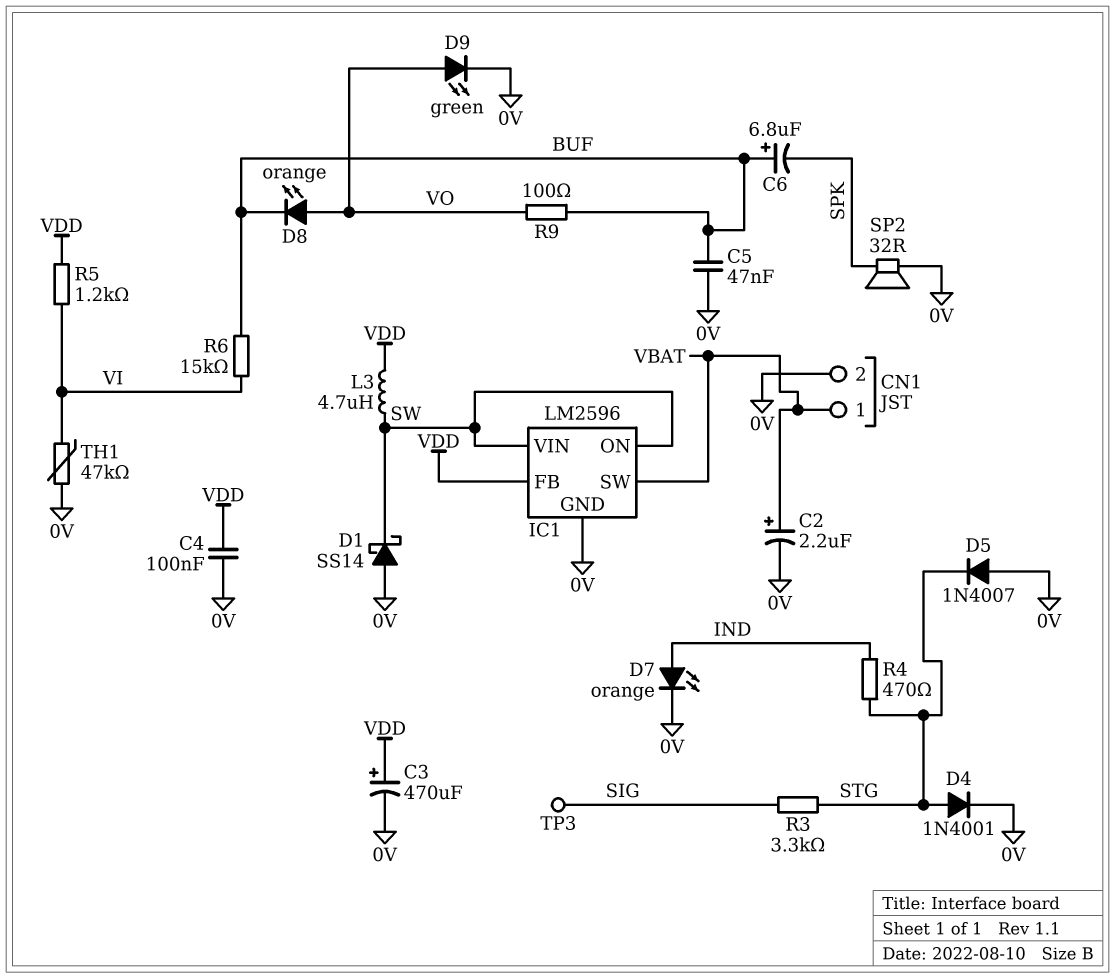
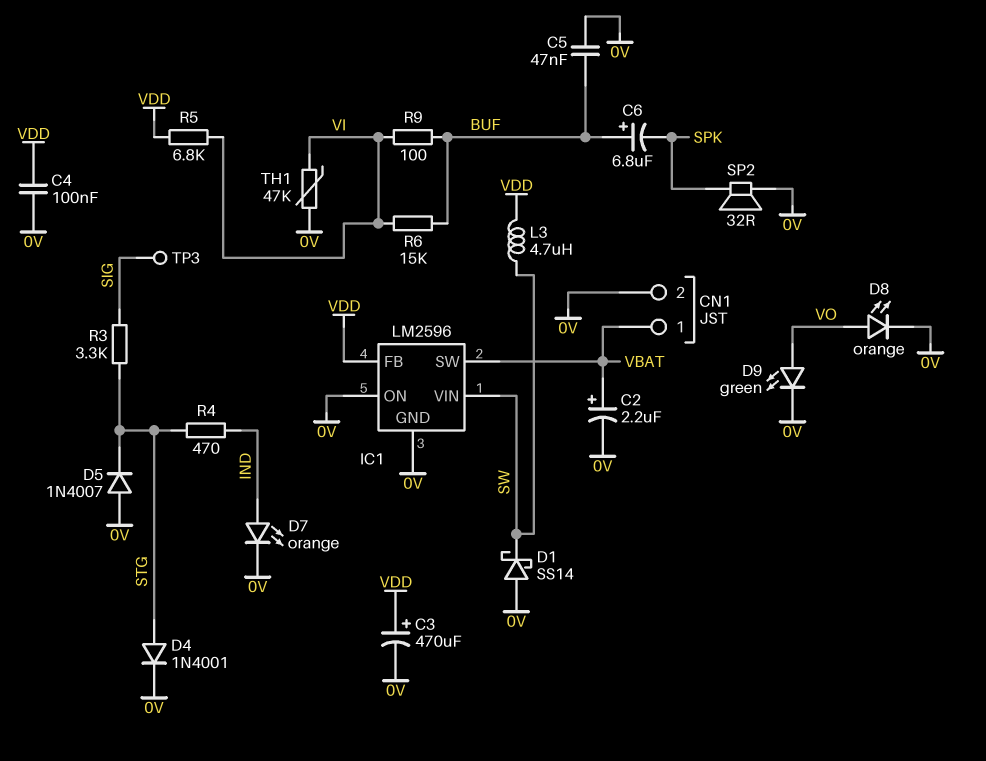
D8: LED orange (A VO, K BUF) -> LED orange (A VO, K 0V)
IC1 pin ON: SW -> 0V
R5: 1.2k (VDD, VI) -> 6.8k (VDD, VI)
R9: 100 (BUF, VO) -> 100 (BUF, VI)

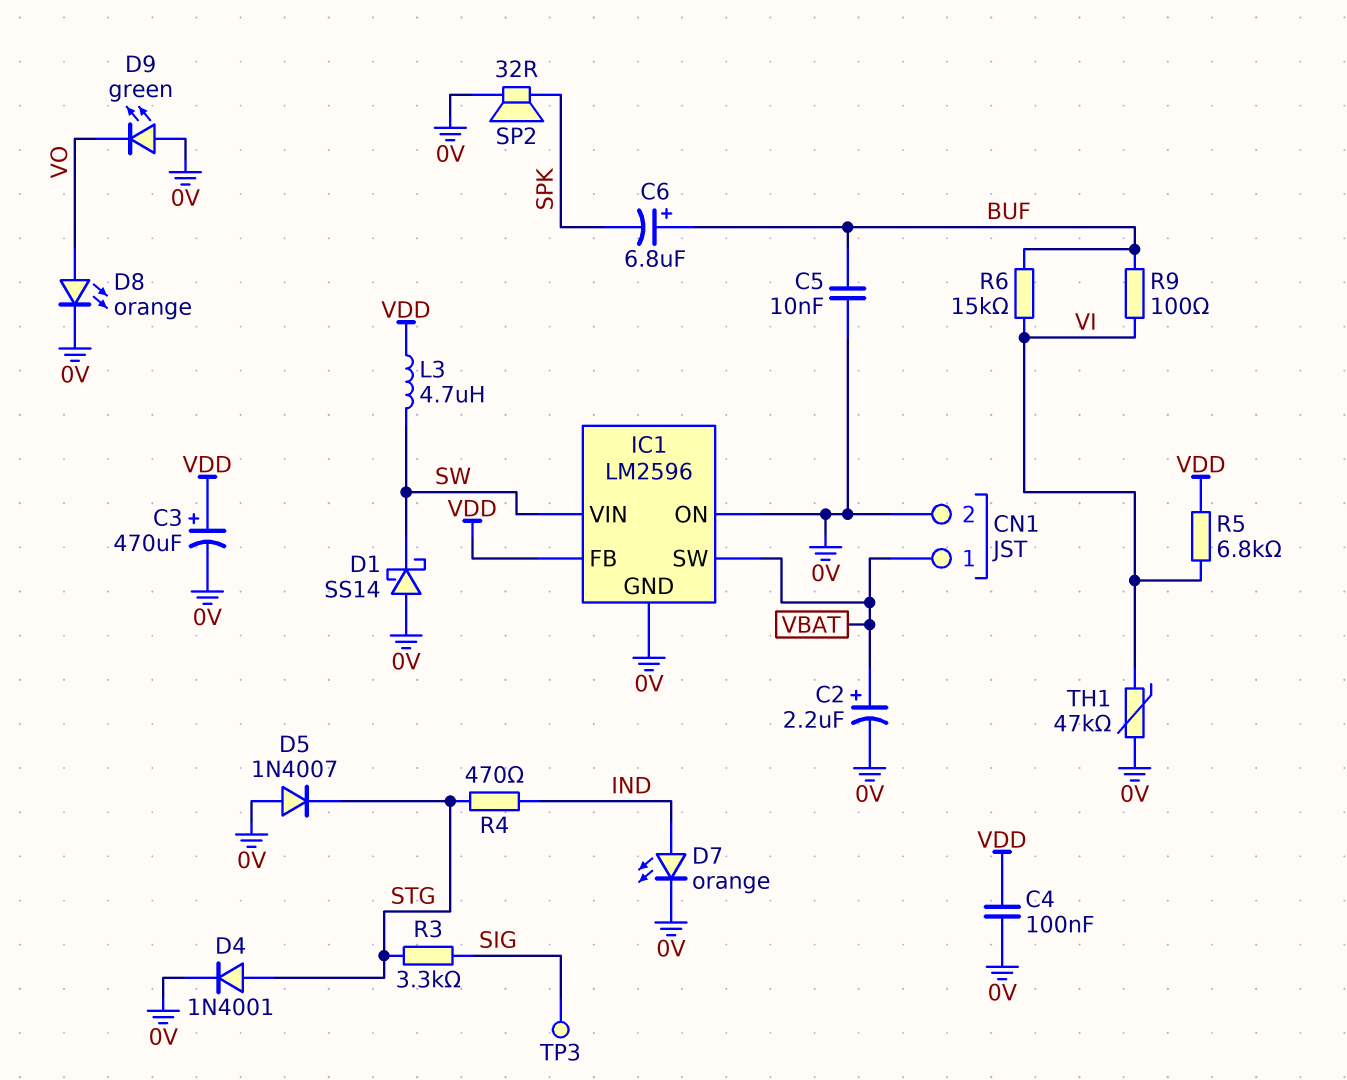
C5: 47nF (0V, BUF) -> 10nF (0V, BUF)
D9: LED green (A VO, K 0V) -> LED green (A 0V, K VO)

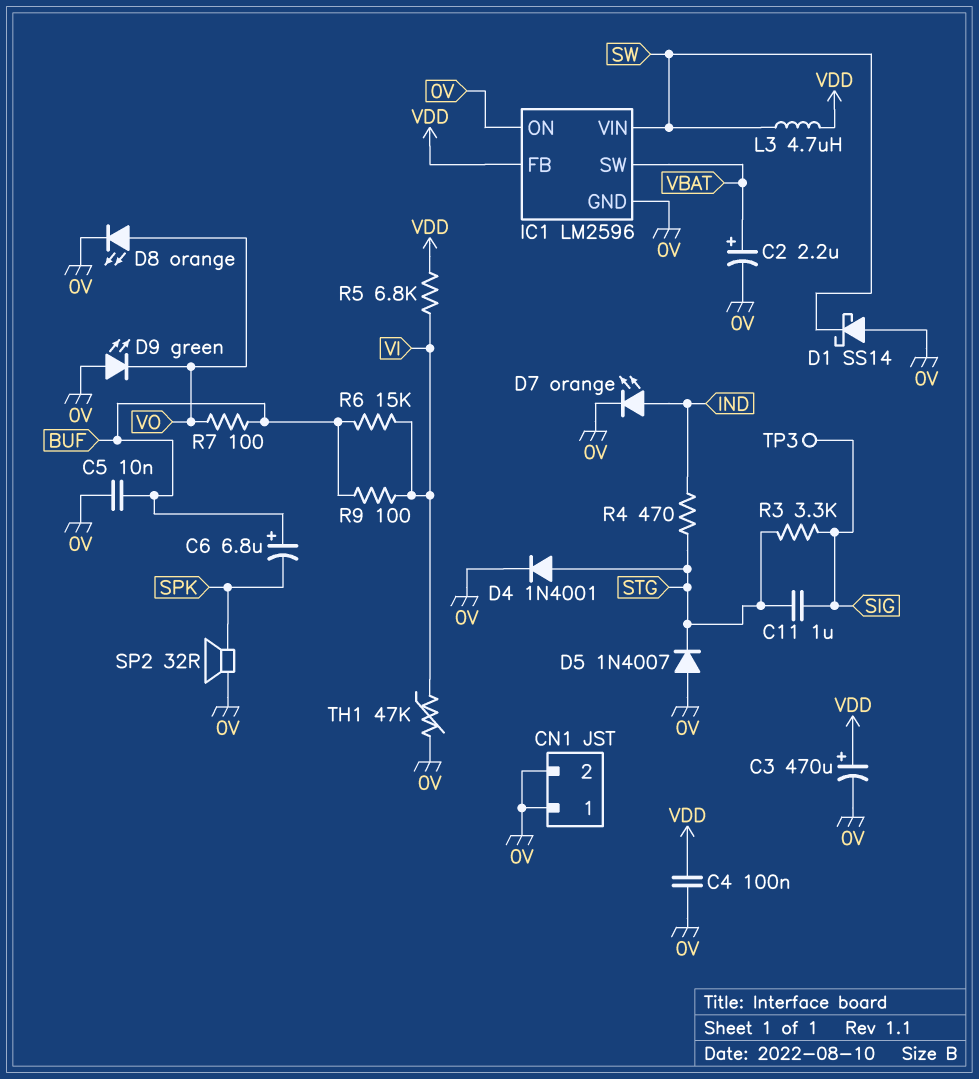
C11: none -> 1uF (SIG, STG)
CN1 pin 1: VBAT -> 0V
R7: none -> 100 (BUF, VO)

